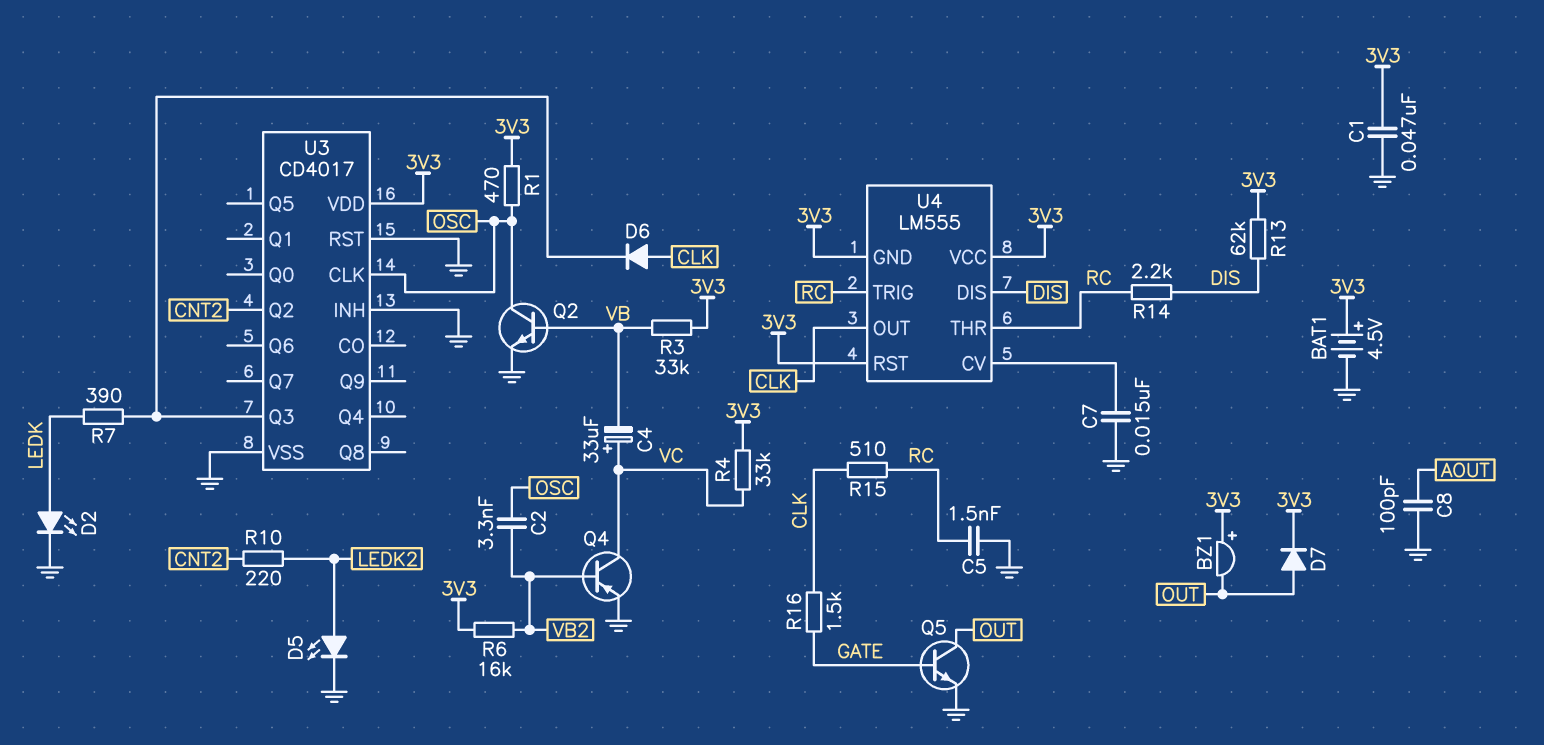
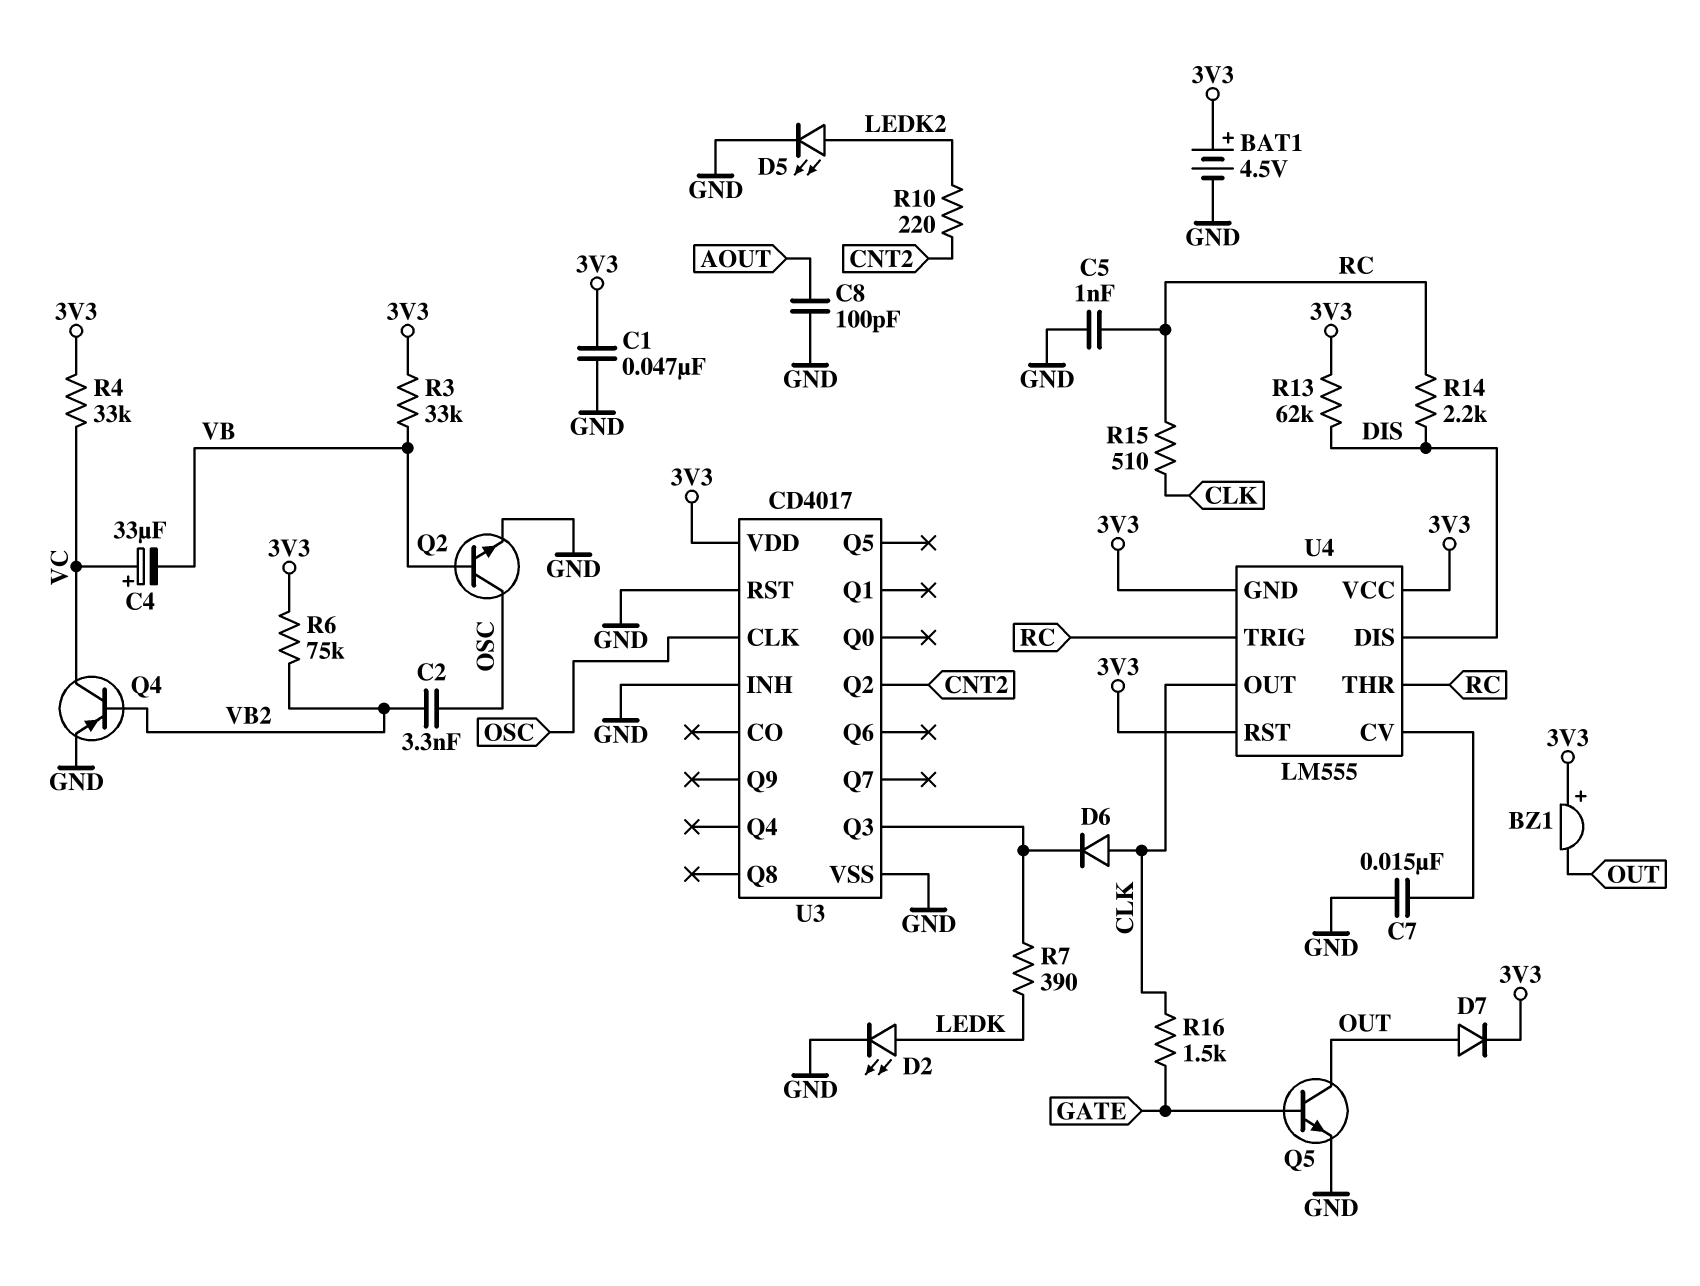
C5: 1.5nF (GND, RC) -> 1nF (GND, RC)
R1: 470 (3V3, OSC) -> none
R6: 16k (3V3, VB2) -> 75k (3V3, VB2)

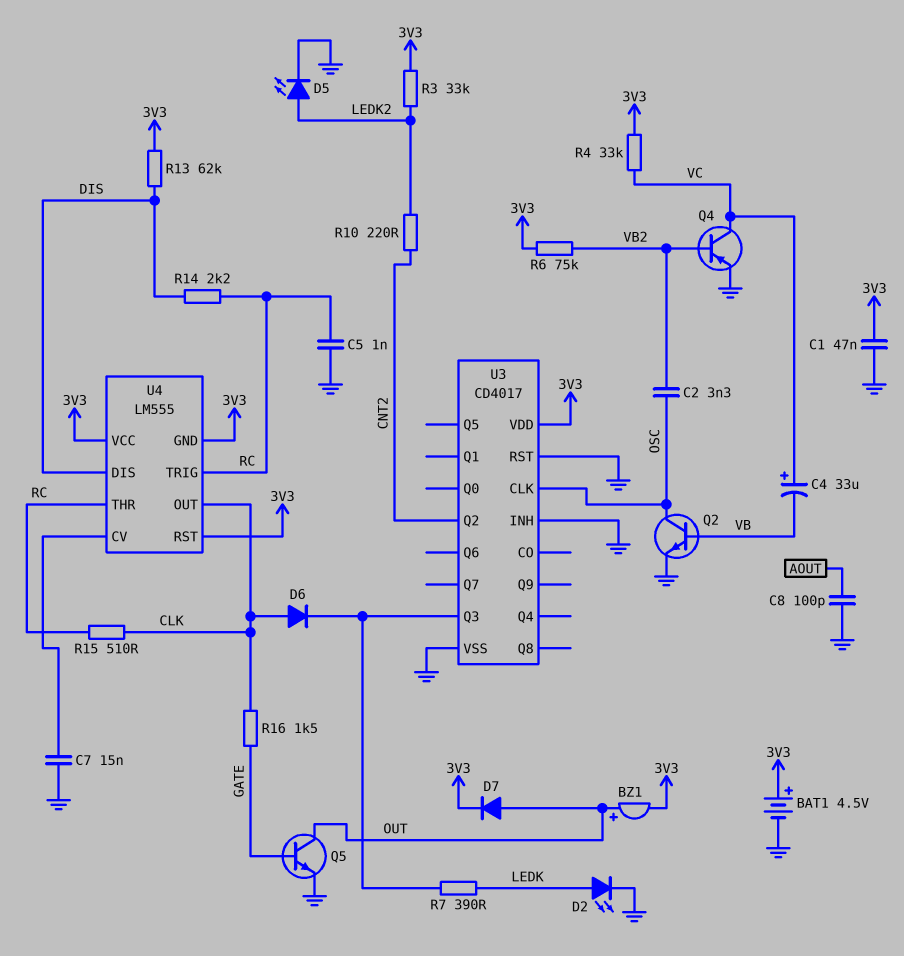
BZ1: buzzer (plus 3V3, minus OUT) -> buzzer (plus OUT, minus 3V3)
R3: 33k (3V3, VB) -> 33k (3V3, LEDK2)

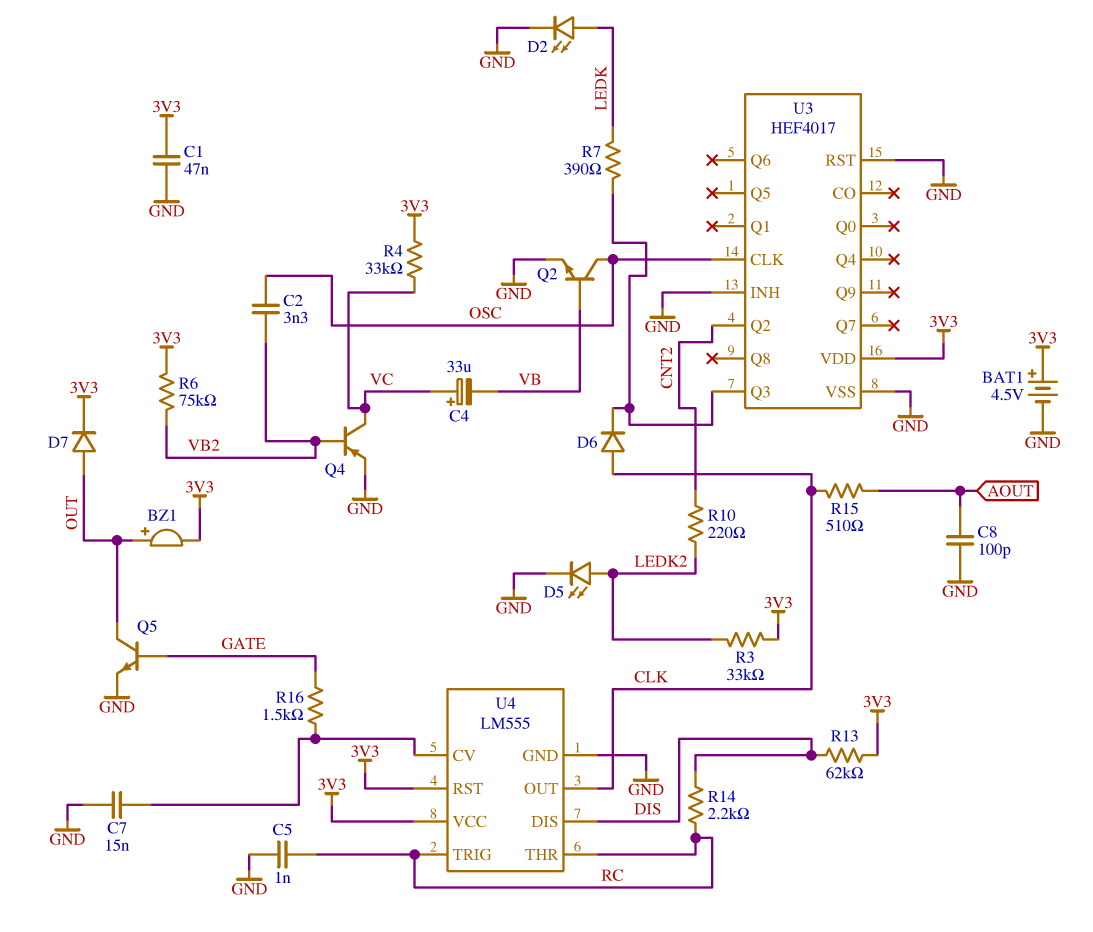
R15: 510 (CLK, RC) -> 510 (AOUT, CLK)
R16: 1.5k (CLK, GATE) -> 1.5k (GATE, U4/CV)
U3: CD4017 -> HEF4017
U4 pin GND: 3V3 -> GND

